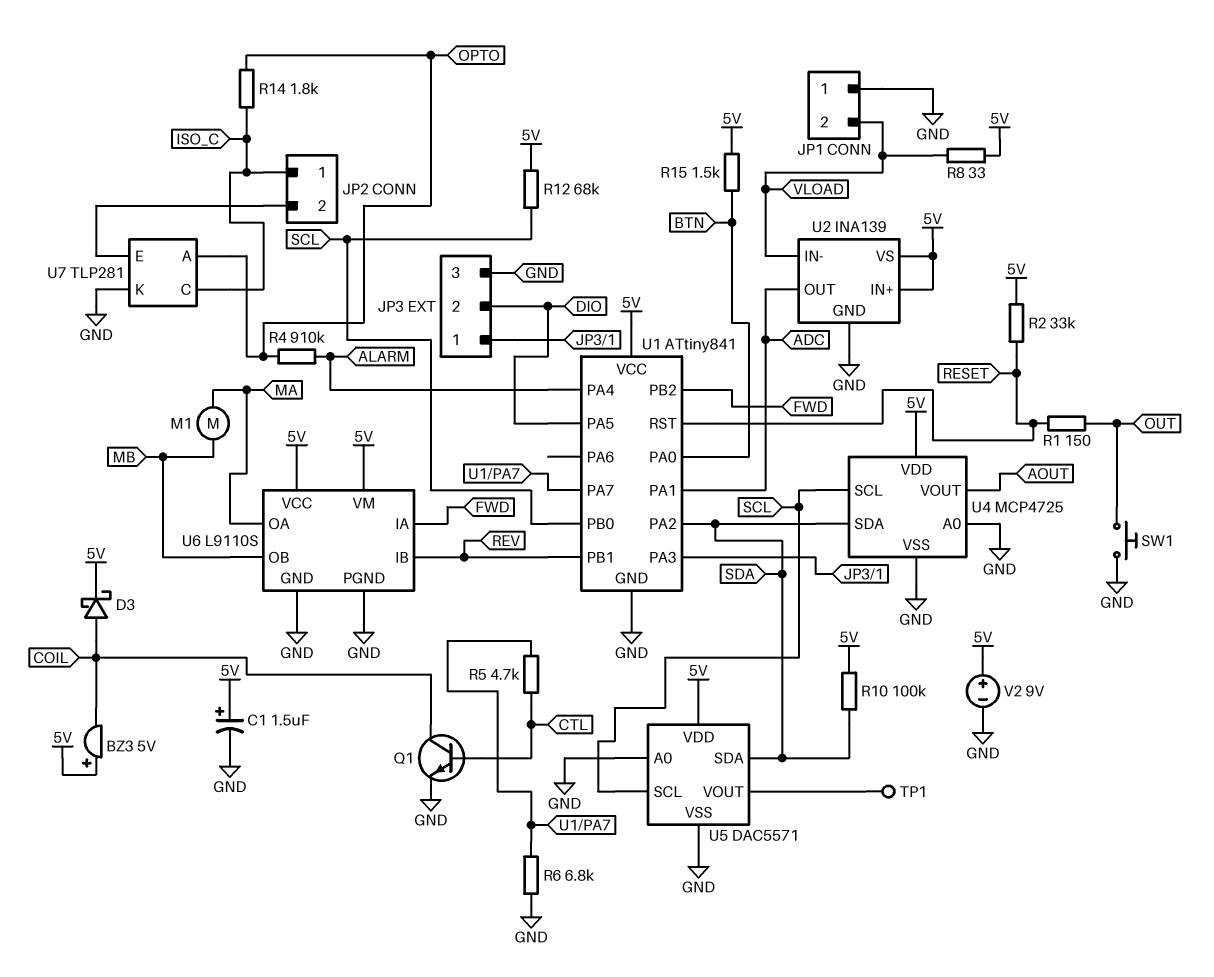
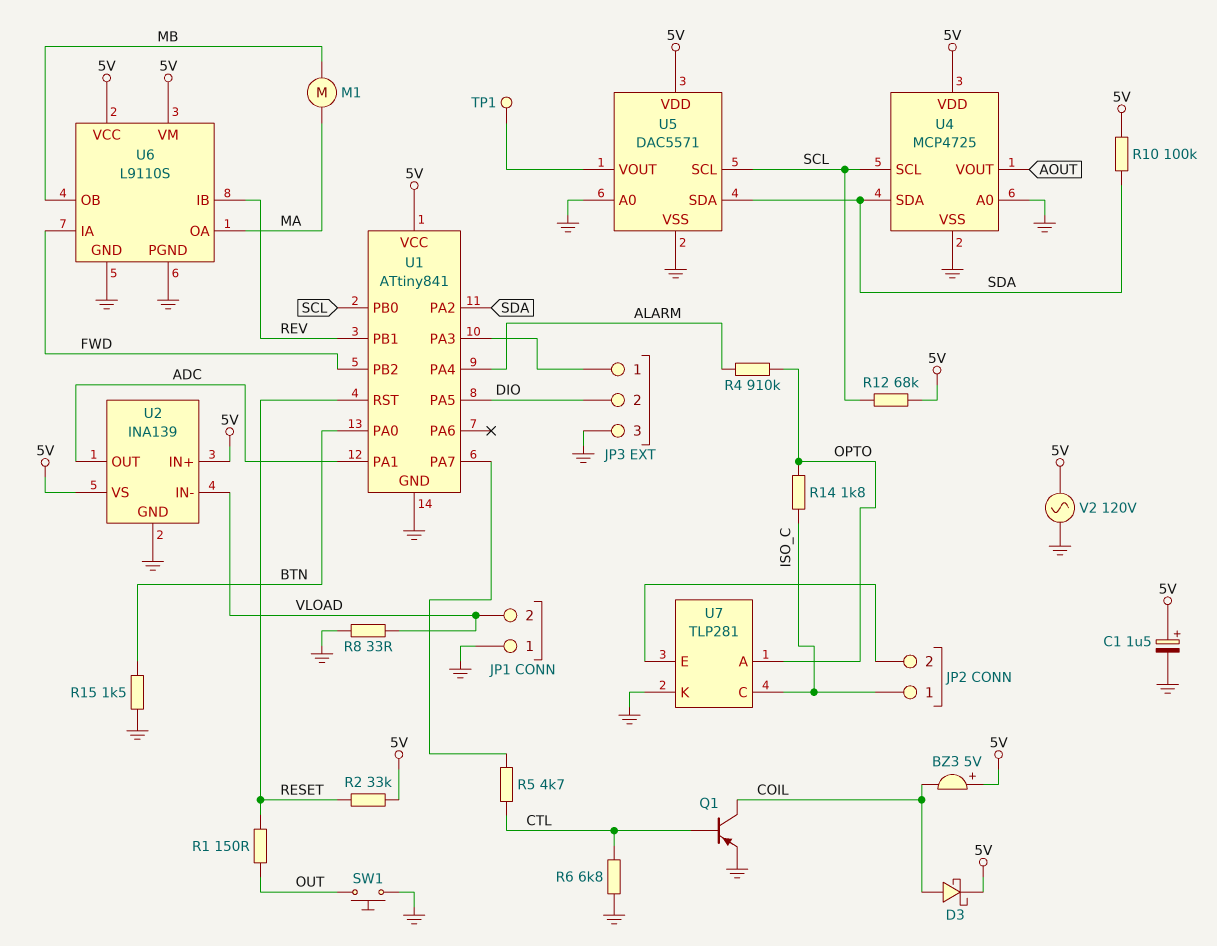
Q1: NPN (B CTL, C COIL, E GND) -> PNP (B CTL, C COIL, E GND)
R6: 6.8k (GND, U1/PA7) -> 6.8k (CTL, GND)
R8: 33 (5V, VLOAD) -> 33 (GND, VLOAD)
R15: 1.5k (5V, BTN) -> 1.5k (BTN, GND)
V2: 9V (plus 5V, minus GND) -> AC 120V (5V, GND)

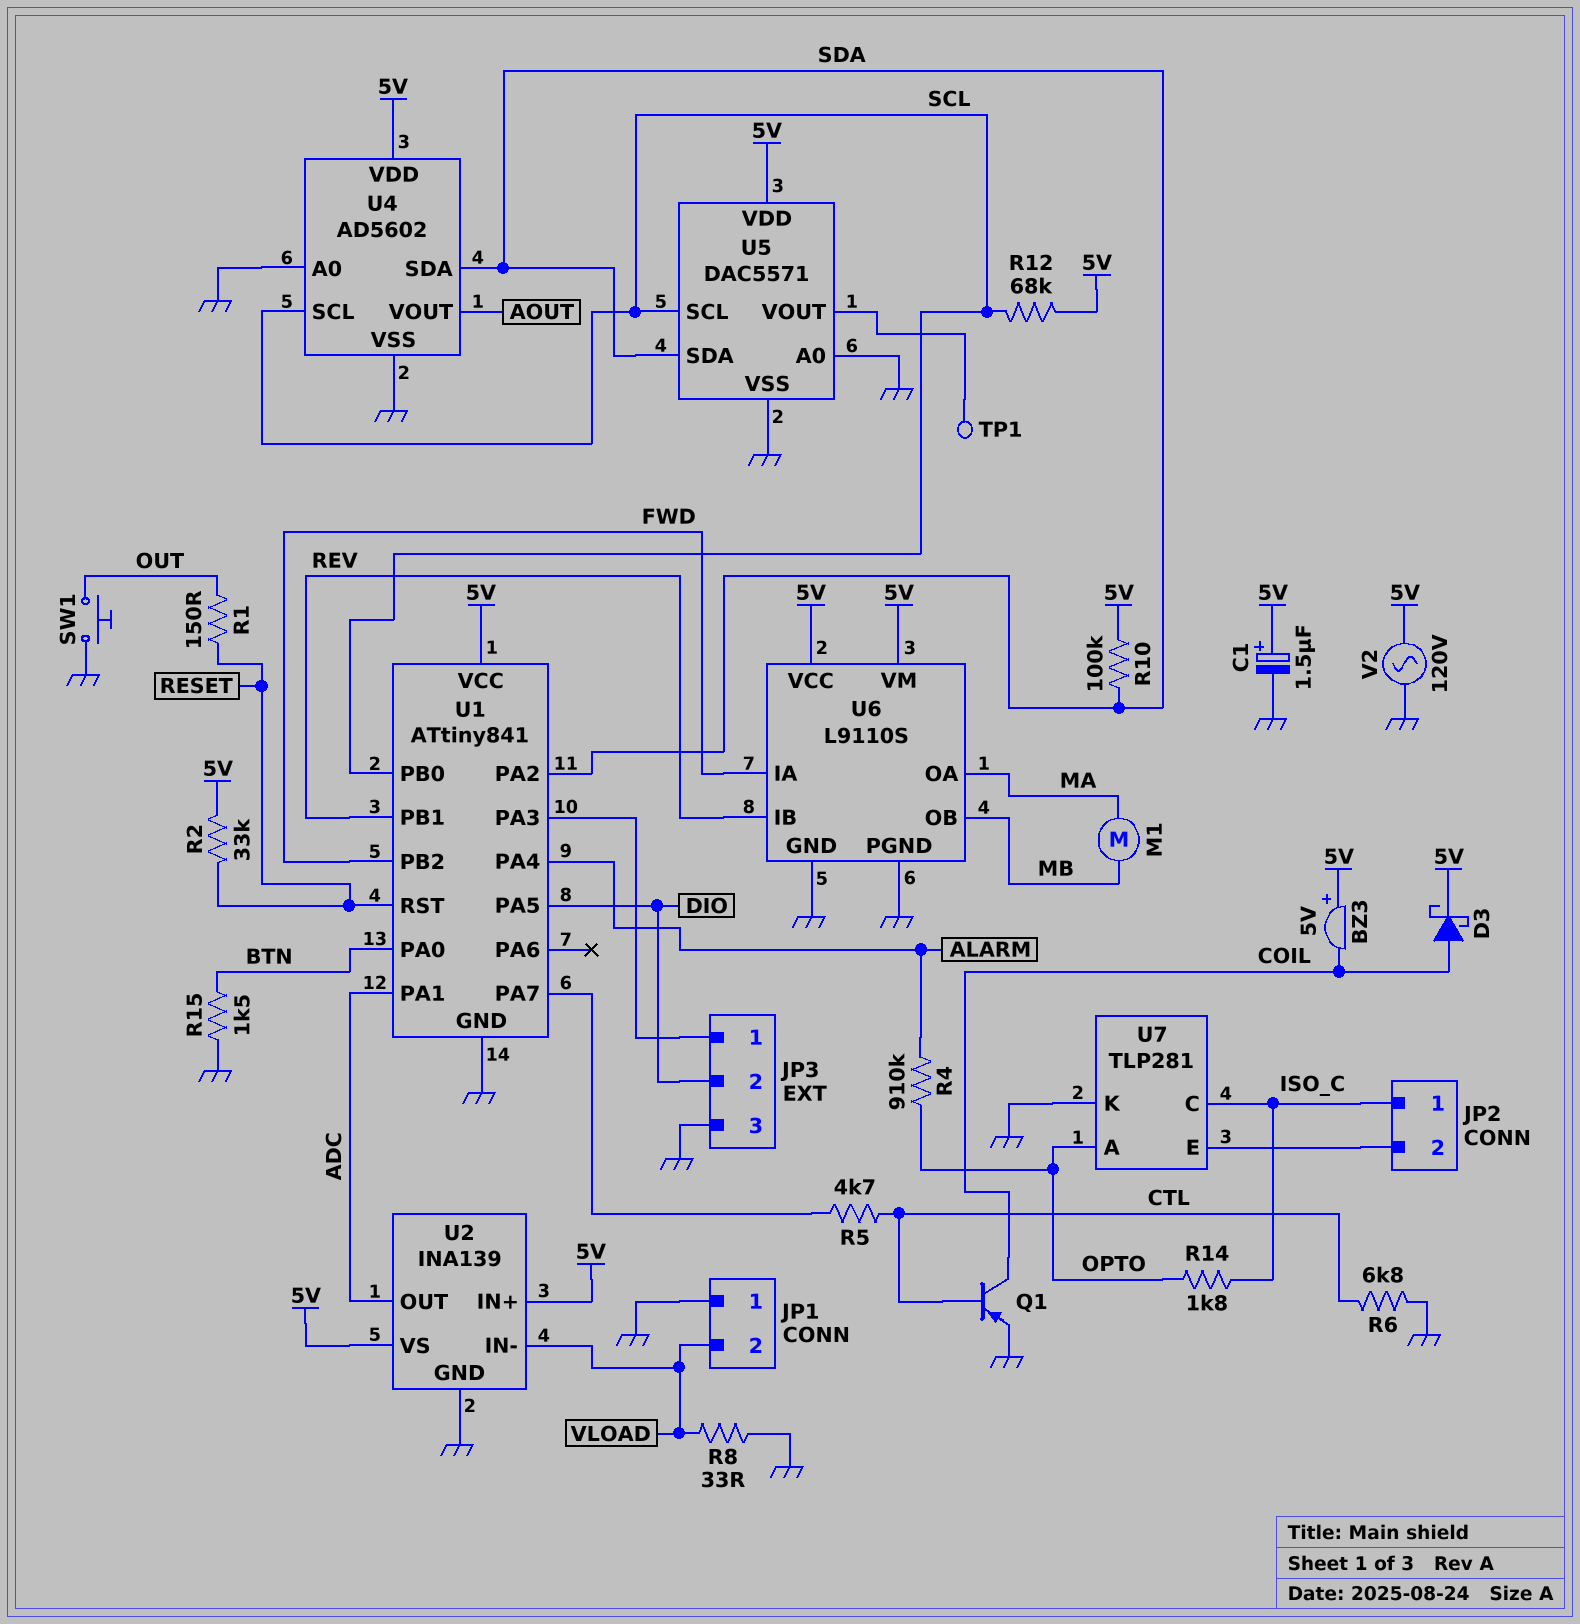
U4: MCP4725 -> AD5602

